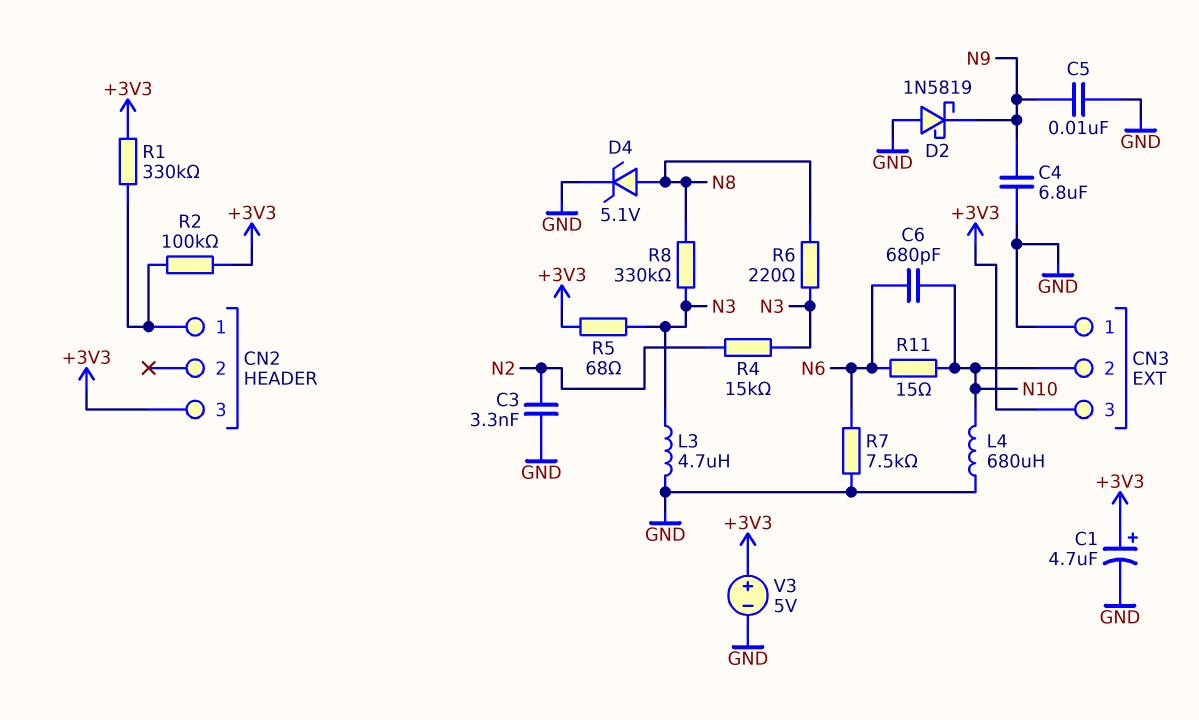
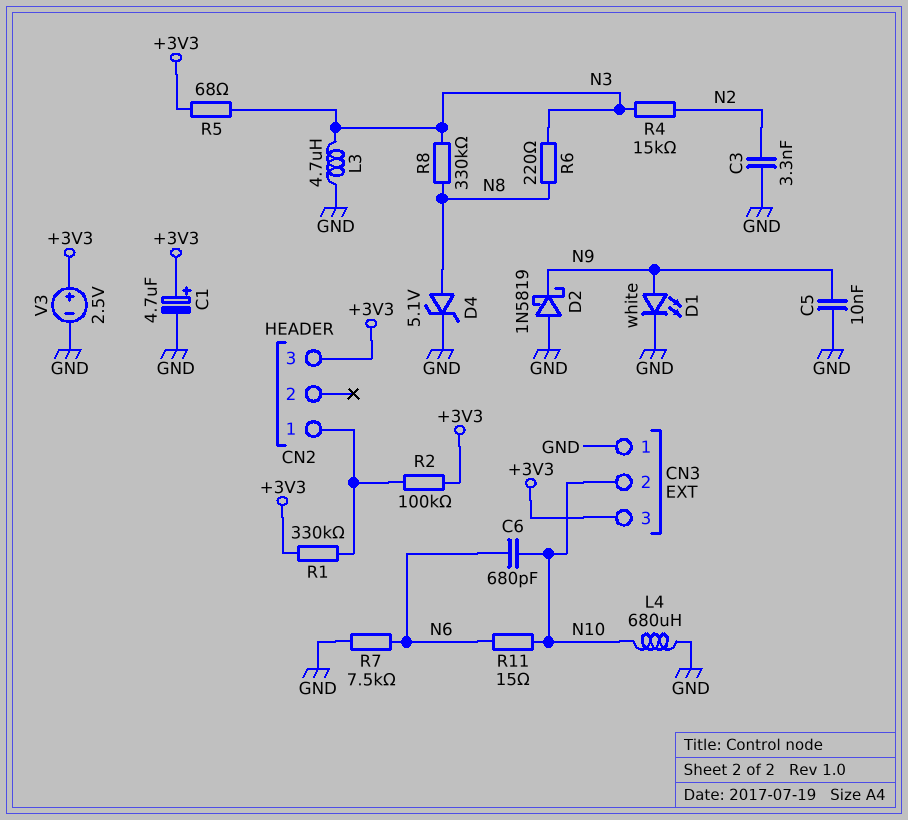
C4: 6.8uF (GND, N9) -> none
D1: none -> LED white (A N9, K GND)
V3: 5V (plus +3V3, minus GND) -> 2.5V (plus +3V3, minus GND)

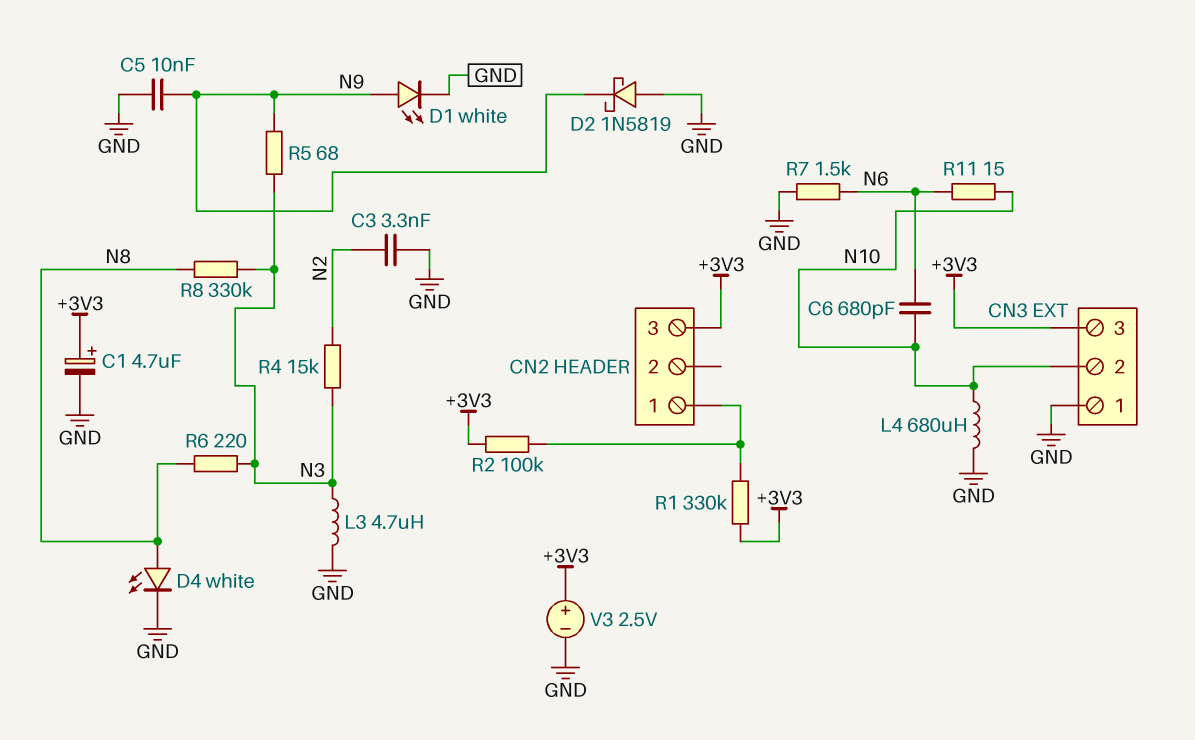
D4: zener 5.1V (A N8, K GND) -> LED white (A N8, K GND)
R5: 68 (+3V3, N3) -> 68 (N3, N9)
R7: 7.5k (GND, N6) -> 1.5k (GND, N6)

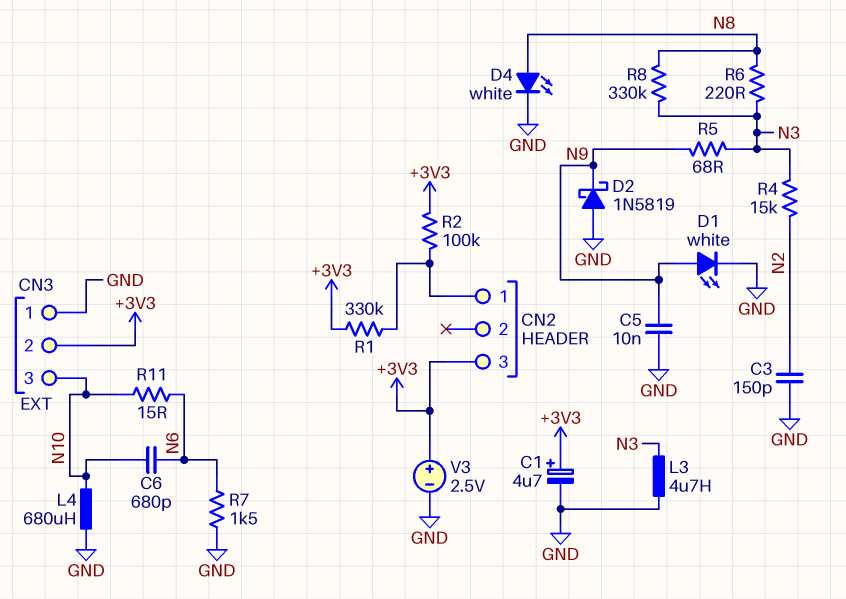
C3: 3.3nF (GND, N2) -> 150pF (GND, N2)
CN3 pin 2: N10 -> +3V3
CN3 pin 3: +3V3 -> N10

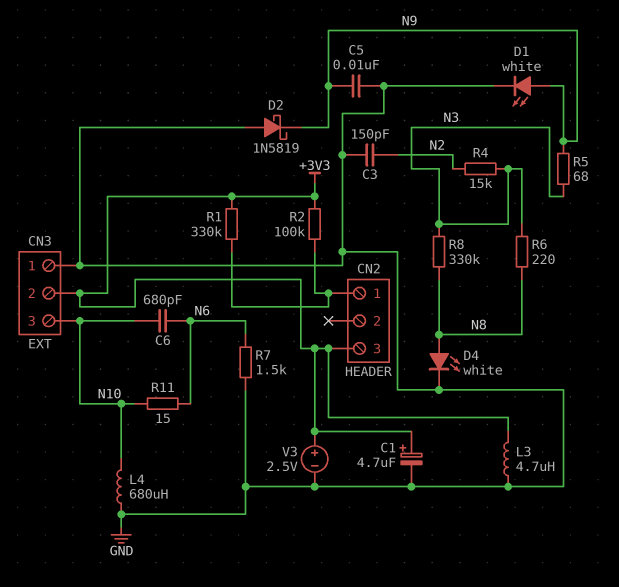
L3: 4.7uH (GND, N3) -> 4.7uH (+3V3, GND)

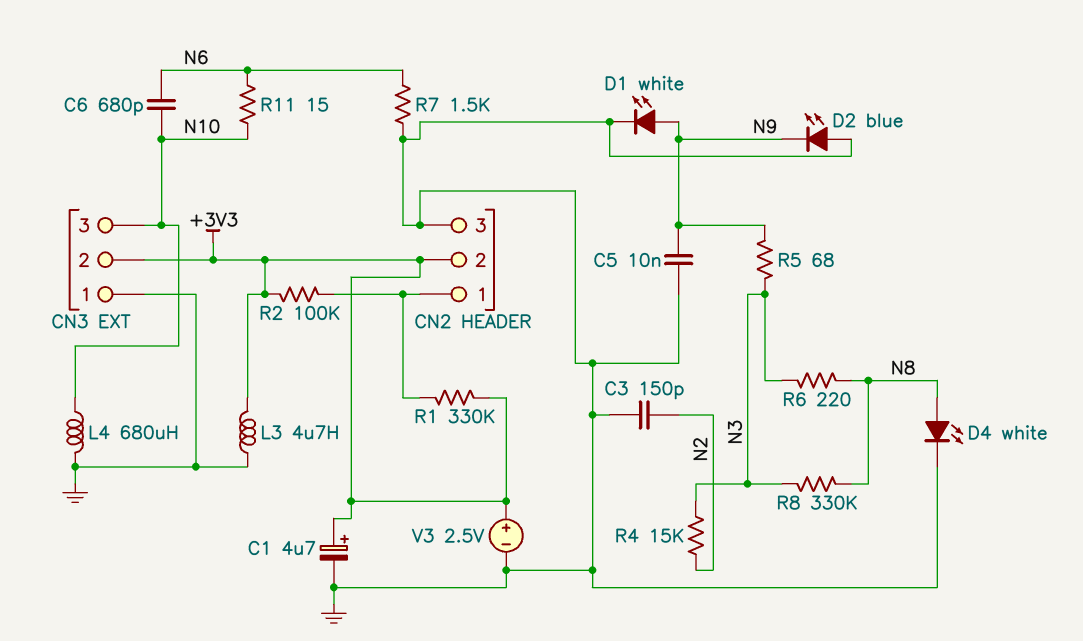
CN2 pin 2: none -> +3V3
CN2 pin 3: +3V3 -> GND
D2: schottky 1N5819 (A GND, K N9) -> LED blue (A GND, K N9)

